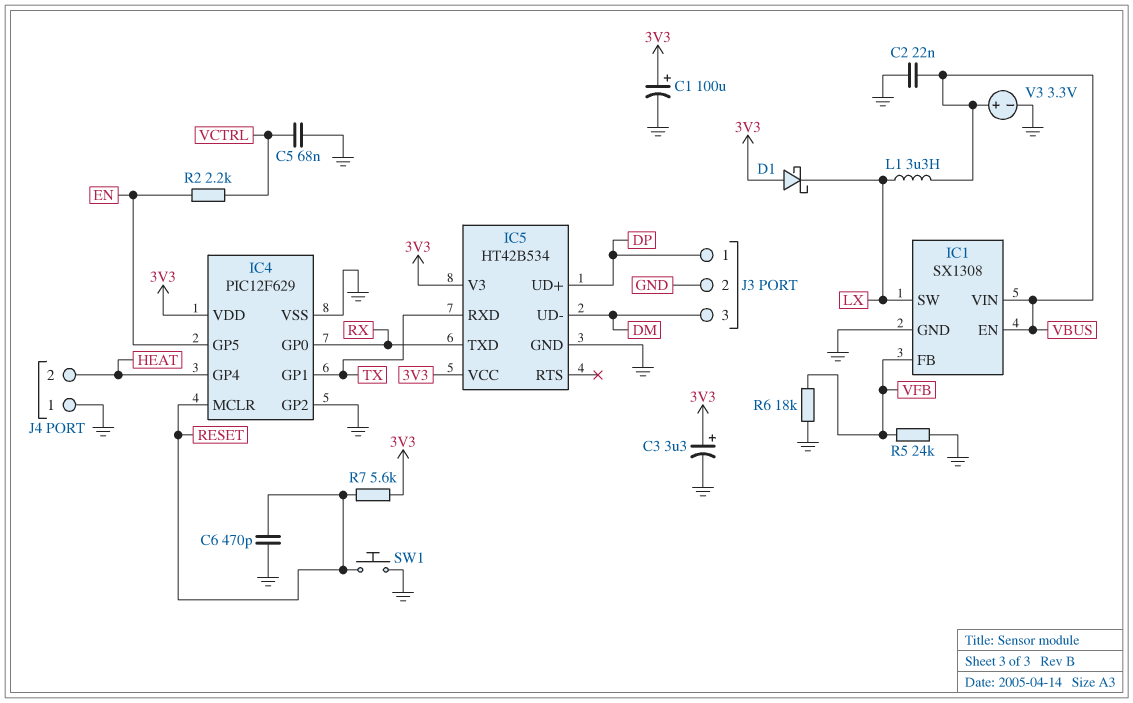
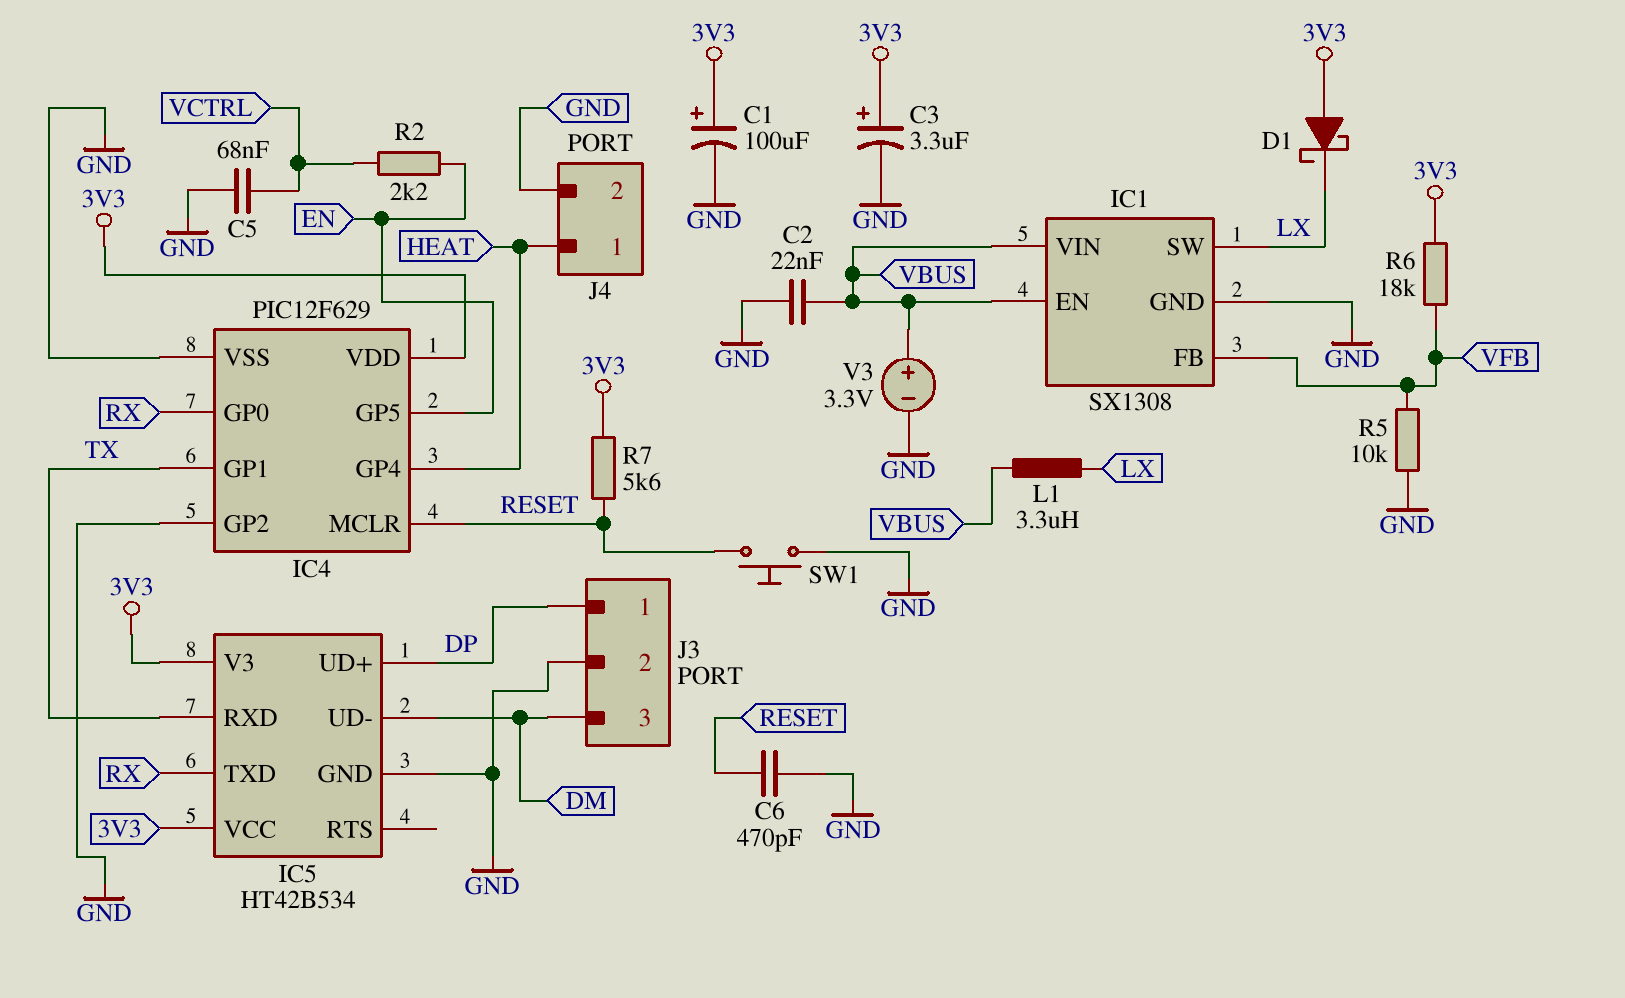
J4 pin 1: GND -> HEAT
J4 pin 2: HEAT -> GND
R5: 24k (GND, VFB) -> 10k (GND, VFB)
R6: 18k (GND, VFB) -> 18k (3V3, VFB)

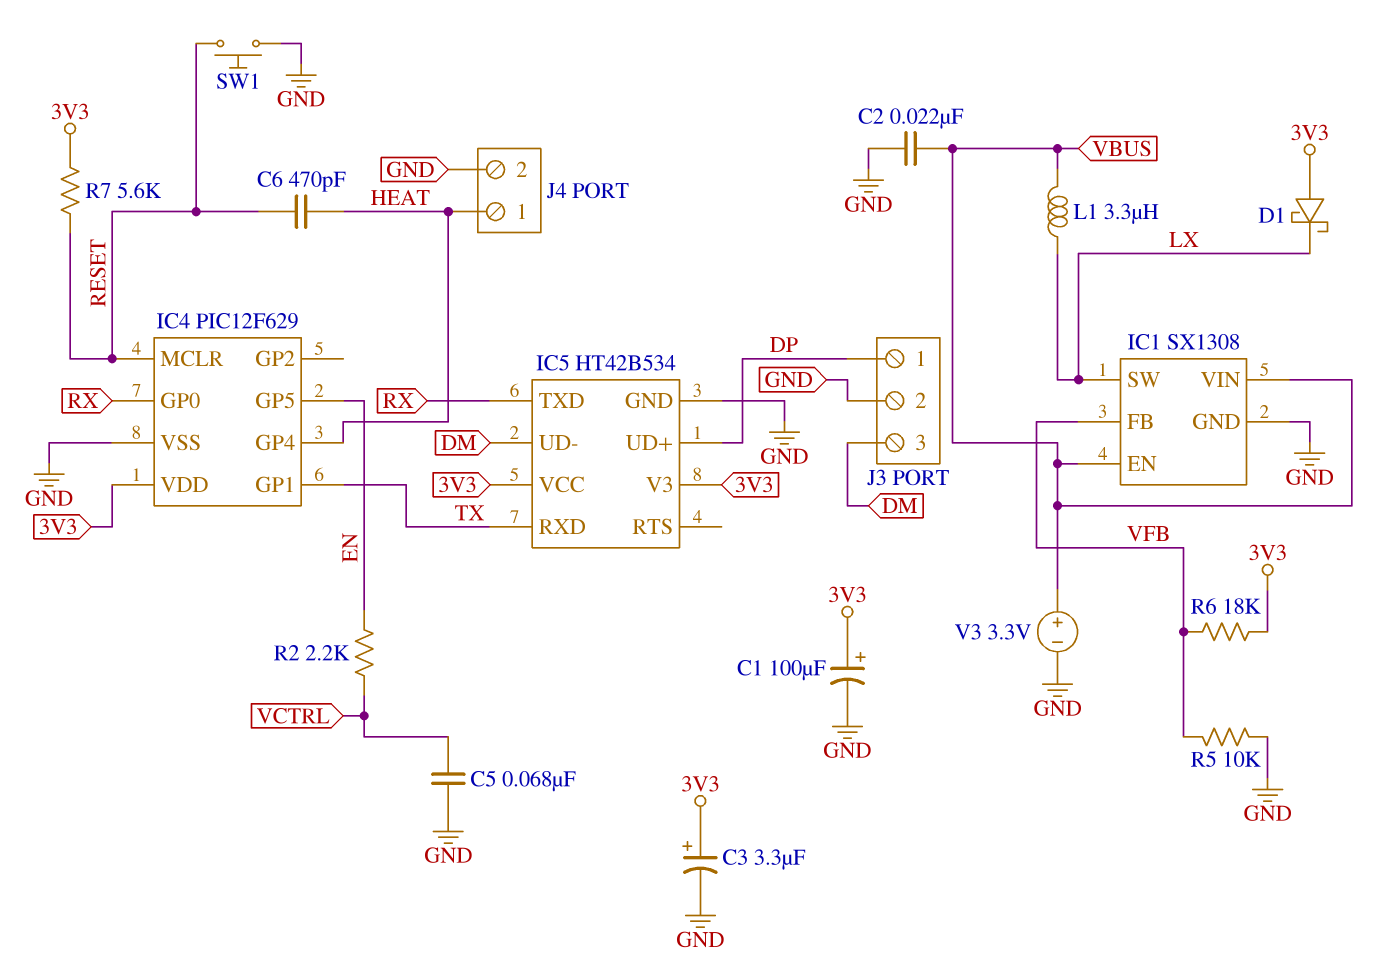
C6: 470pF (GND, RESET) -> 470pF (HEAT, RESET)
IC4 pin GP2: GND -> none

